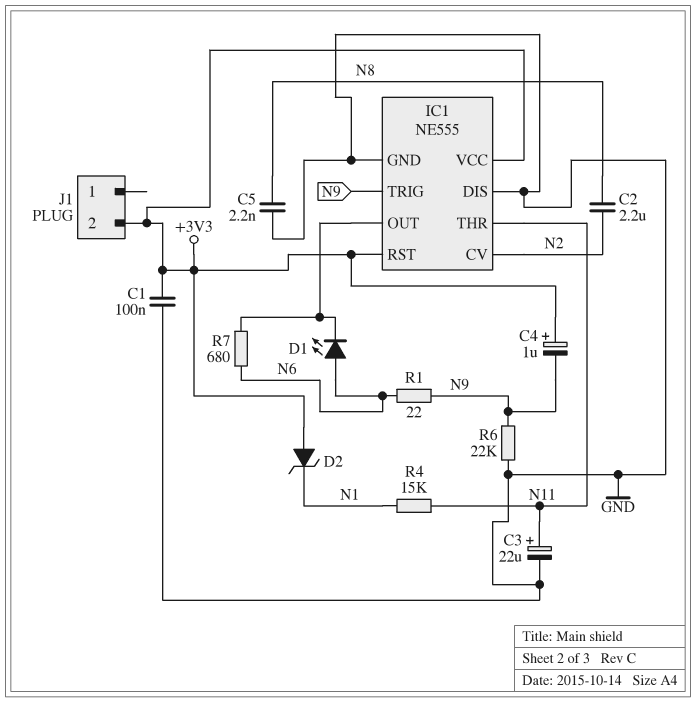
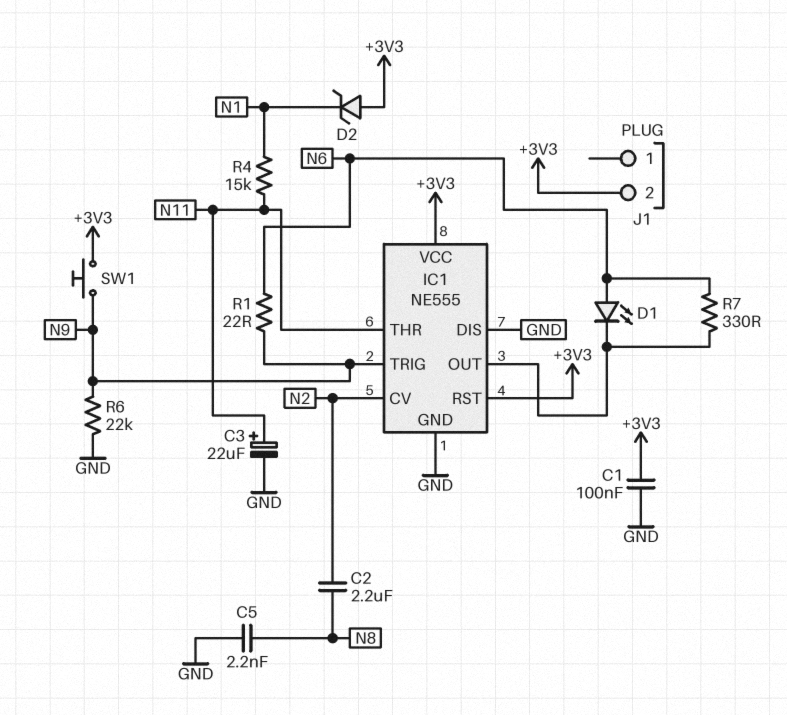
C4: 1uF (plus +3V3, minus N9) -> none
R7: 680 (IC1/OUT, N6) -> 330 (IC1/OUT, N6)
SW1: none -> button (+3V3, N9)

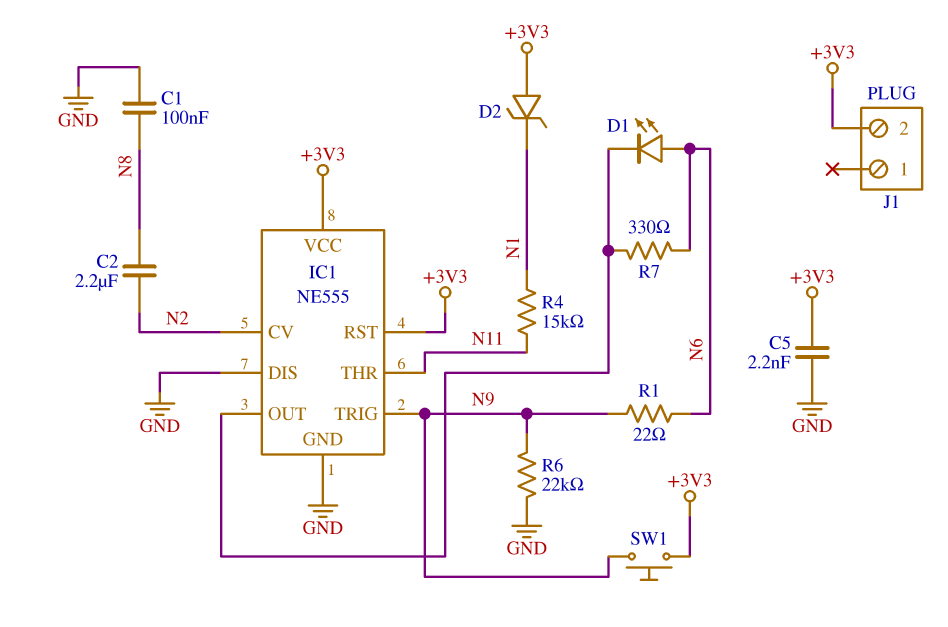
C1: 100nF (+3V3, GND) -> 100nF (GND, N8)
C3: 22uF (plus N11, minus GND) -> none
C5: 2.2nF (GND, N8) -> 2.2nF (+3V3, GND)

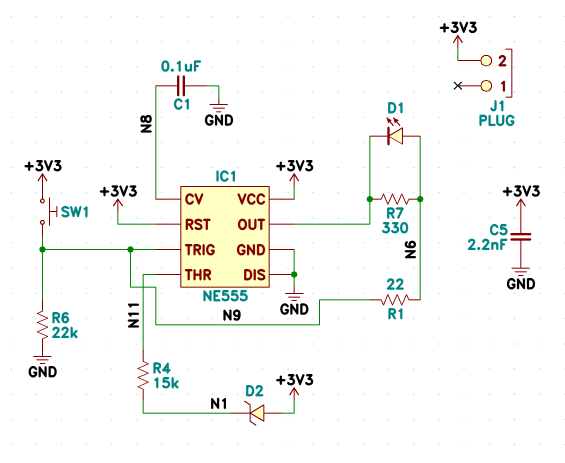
C2: 2.2uF (N2, N8) -> none
IC1 pin CV: N2 -> N8

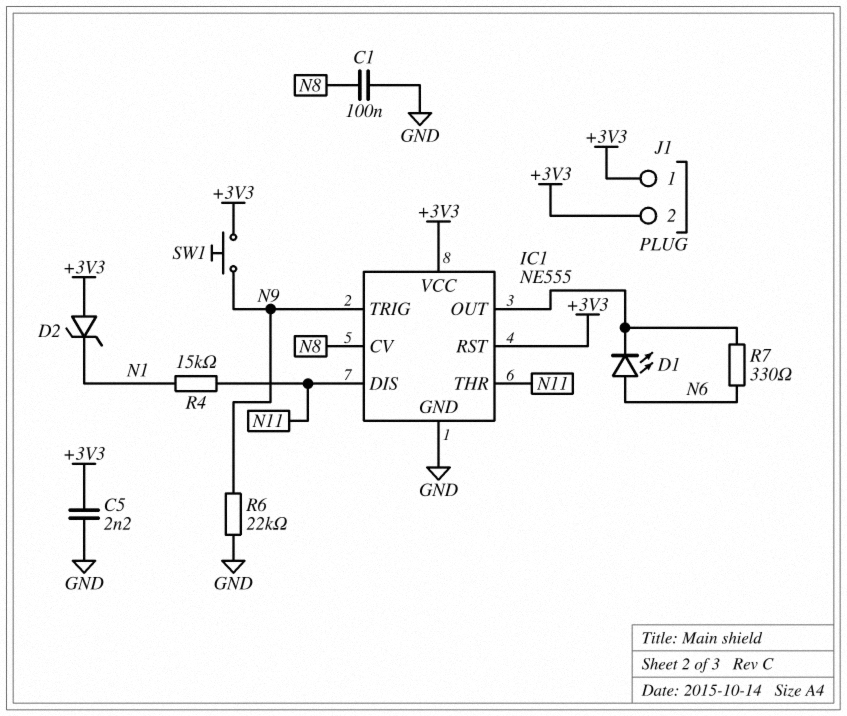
IC1 pin DIS: GND -> N11
J1 pin 1: none -> +3V3
R1: 22 (N6, N9) -> none

